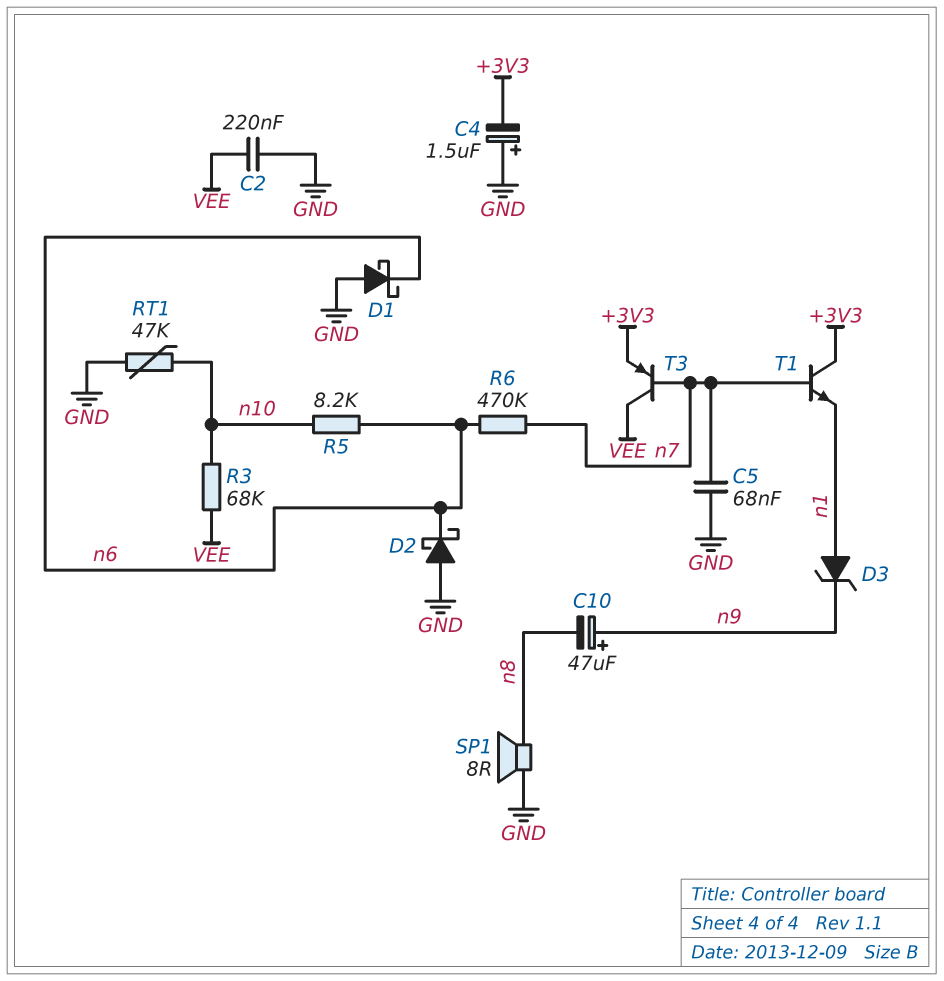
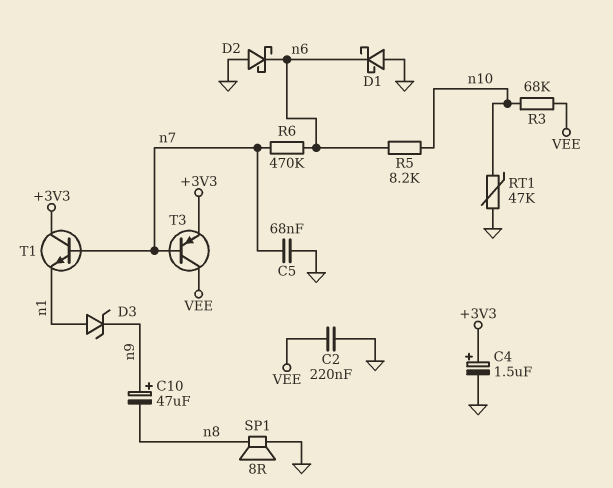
C4: 1.5uF (plus GND, minus +3V3) -> 1.5uF (plus +3V3, minus GND)

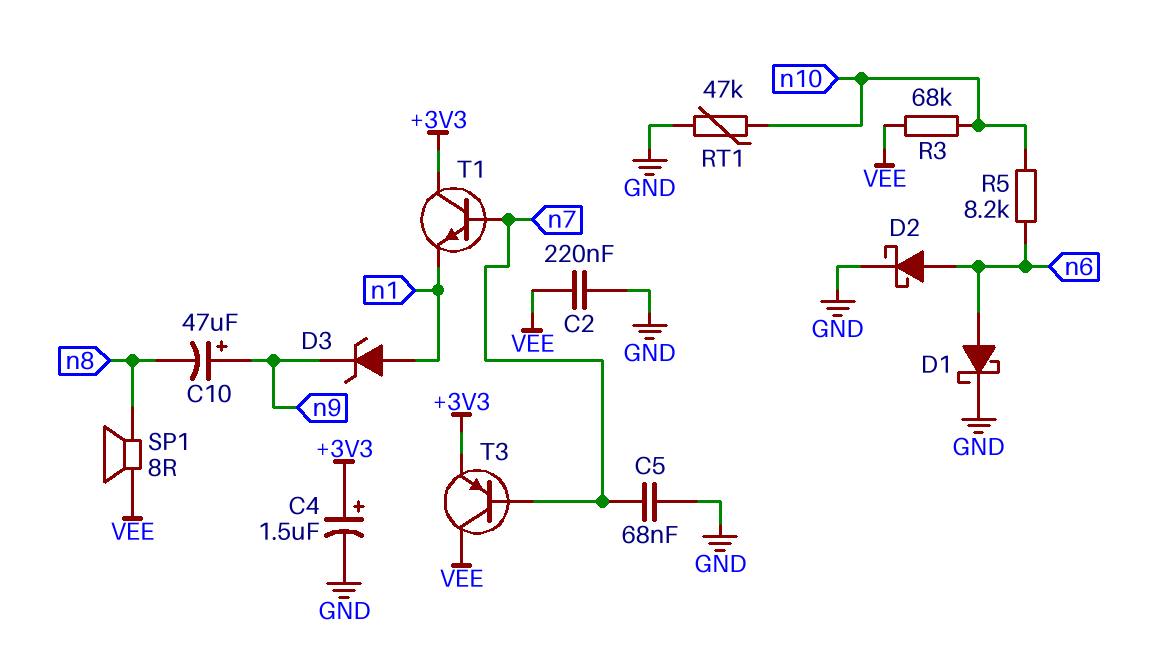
D1: schottky (A GND, K n6) -> schottky (A n6, K GND)
D2: schottky (A GND, K n6) -> schottky (A n6, K GND)
R6: 470k (n6, n7) -> none
SP1: speaker 8R (GND, n8) -> speaker 8R (VEE, n8)

